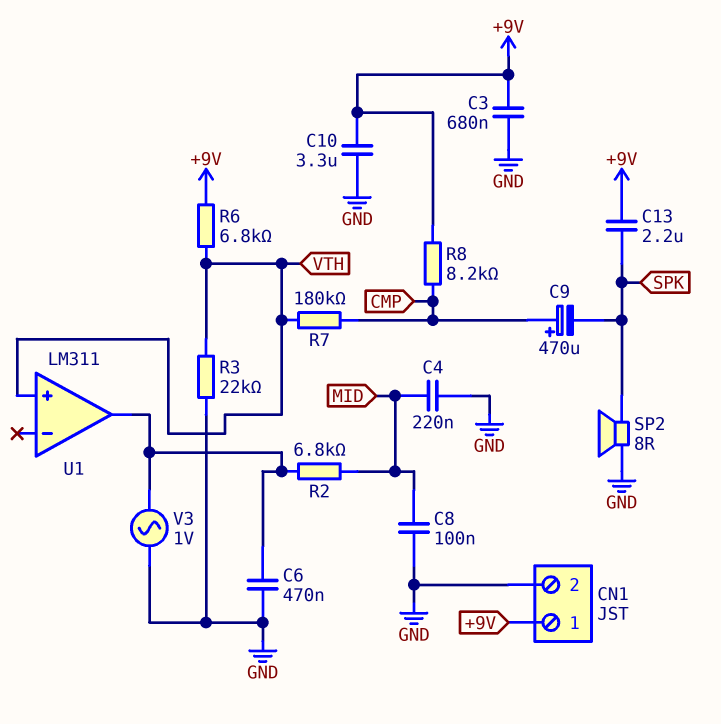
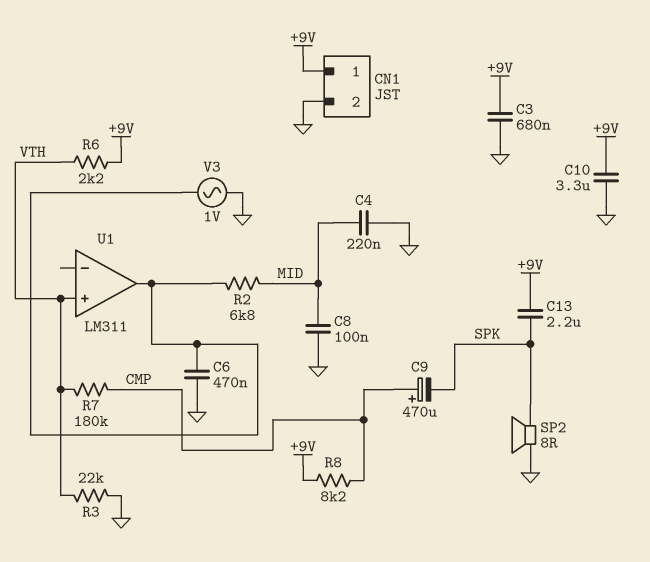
R6: 6.8k (+9V, VTH) -> 2.2k (+9V, VTH)

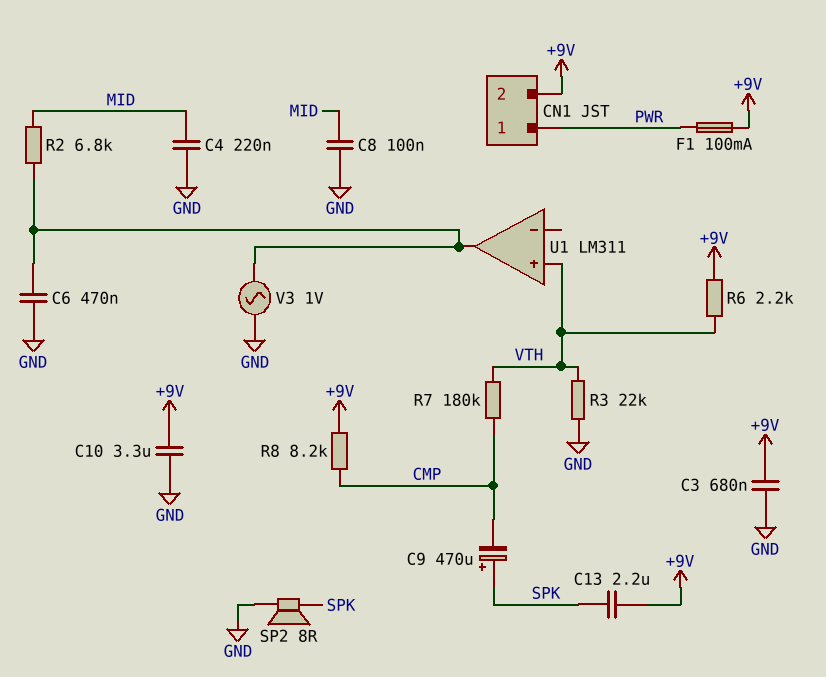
C9: 470uF (plus CMP, minus SPK) -> 470uF (plus SPK, minus CMP)
CN1 pin 1: +9V -> PWR
CN1 pin 2: GND -> +9V
F1: none -> 100mA (+9V, PWR)

